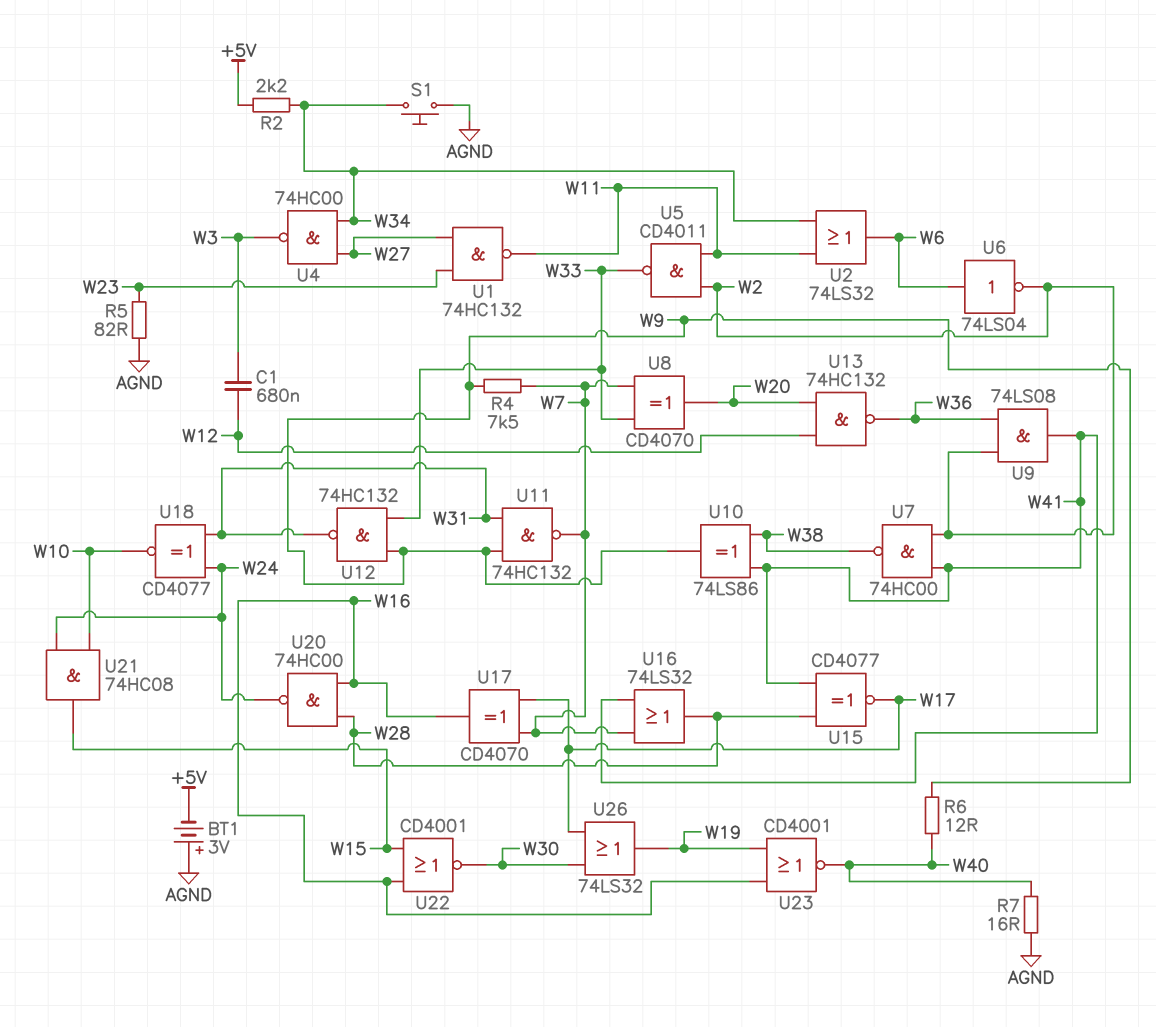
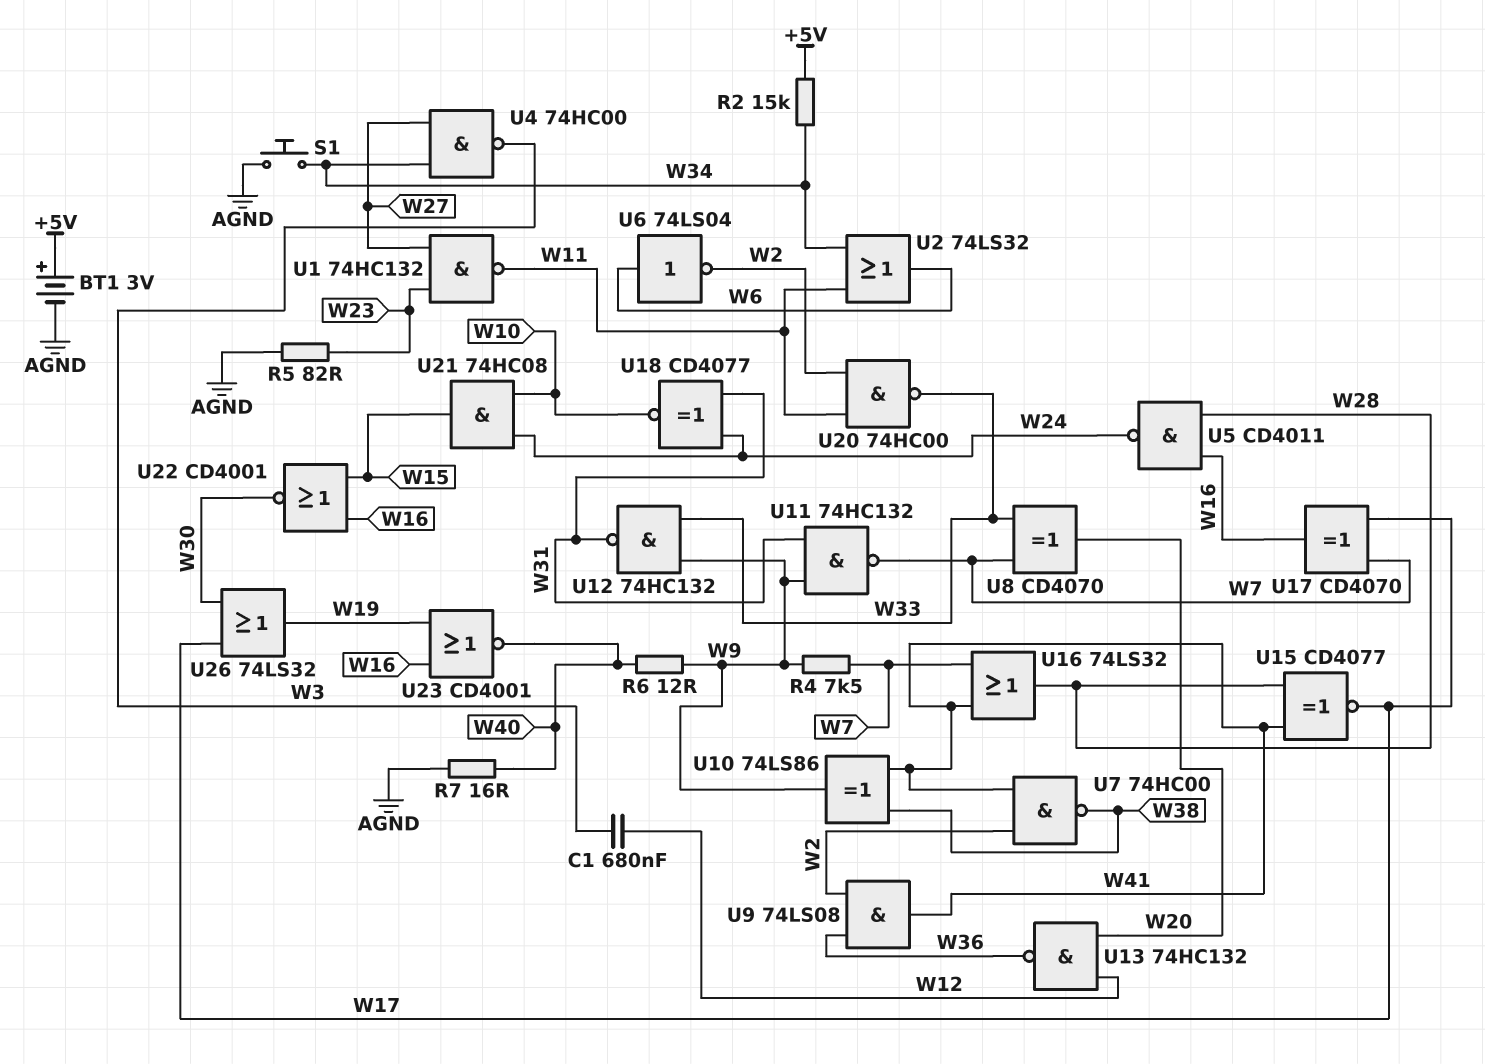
BT1: 3V (plus AGND, minus +5V) -> 3V (plus +5V, minus AGND)
R2: 2.2k (+5V, W34) -> 15k (+5V, W34)
U5: NAND CD4011 (in W2, in W11, out W33) -> NAND CD4011 (in W16, in W28, out W24)
U20: NAND 74HC00 (in W16, in W28, out W24) -> NAND 74HC00 (in W2, in W11, out W33)

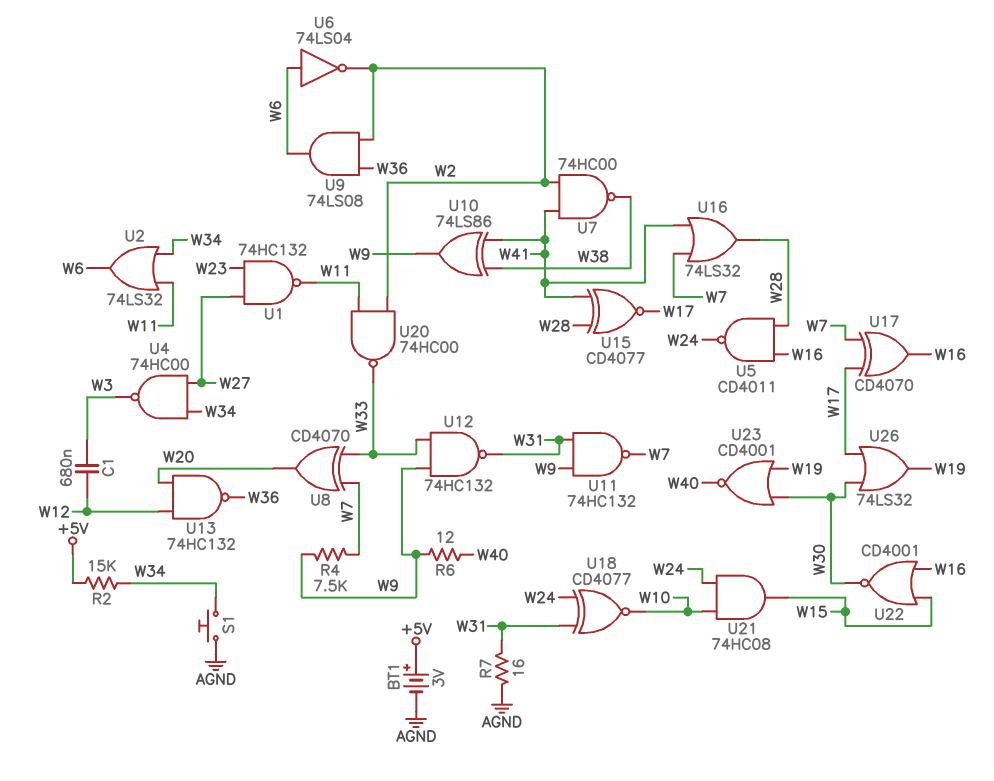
R5: 82 (AGND, W23) -> none
R7: 16 (AGND, W40) -> 16 (AGND, W31)
U9: AND 74LS08 (in W2, in W36, out W41) -> AND 74LS08 (in W2, in W36, out W6)
U23: NOR CD4001 (in W16, in W19, out W40) -> NOR CD4001 (in W19, in W30, out W40)

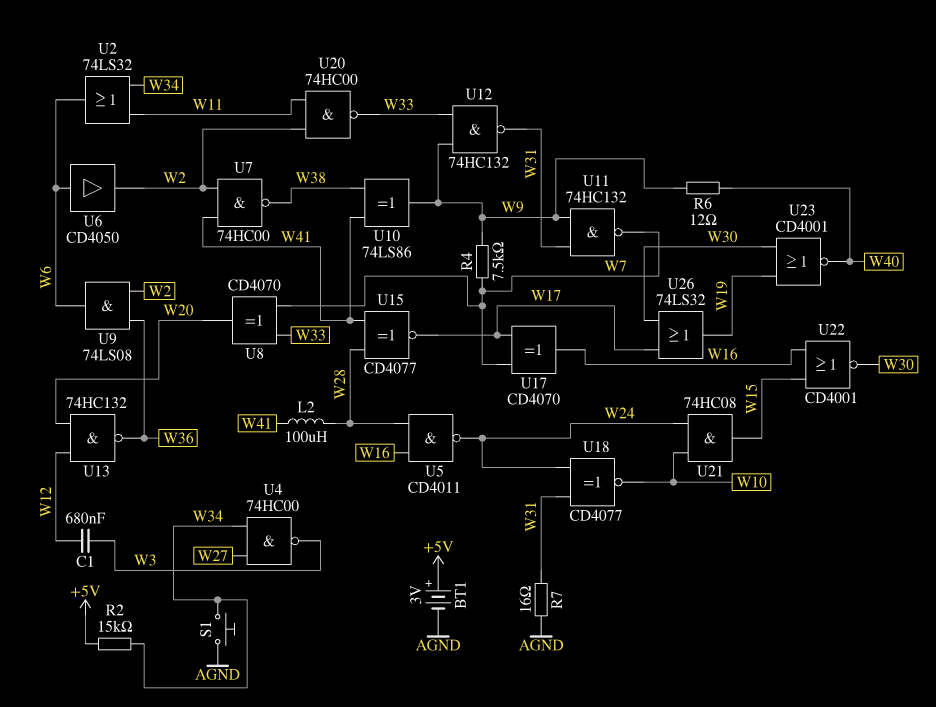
L2: none -> 100uH (W28, W41)
U1: NAND 74HC132 (in W23, in W27, out W11) -> none
U6: NOT 74LS04 (in W6, out W2) -> buffer CD4050 (in W6, out W2)
U16: OR 74LS32 (in W7, in W41, out W28) -> none

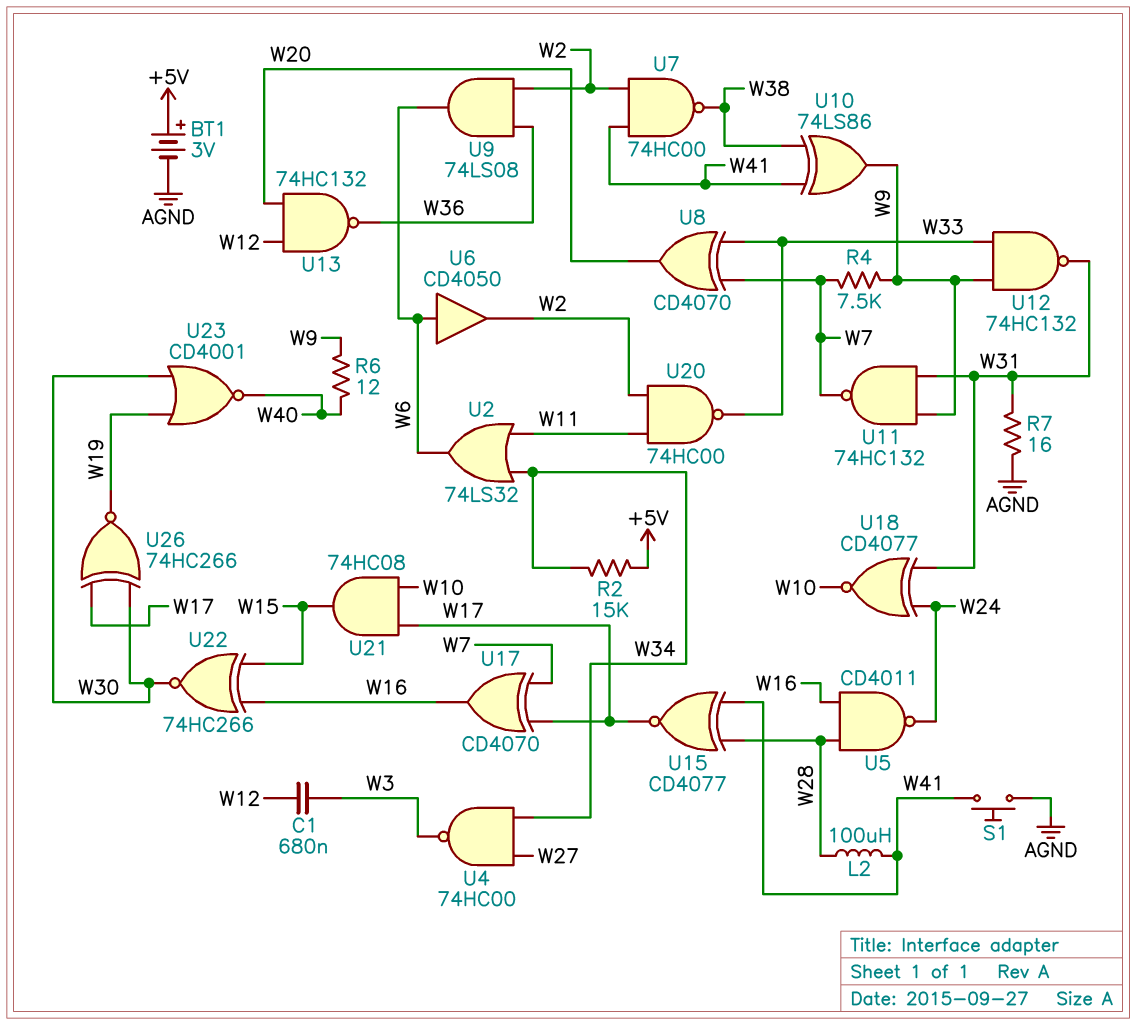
S1: button (AGND, W34) -> button (AGND, W41)
U21: AND 74HC08 (in W10, in W24, out W15) -> AND 74HC08 (in W10, in W17, out W15)
U22: NOR CD4001 (in W15, in W16, out W30) -> XNOR 74HC266 (in W15, in W16, out W30)
U26: OR 74LS32 (in W17, in W30, out W19) -> XNOR 74HC266 (in W17, in W30, out W19)

